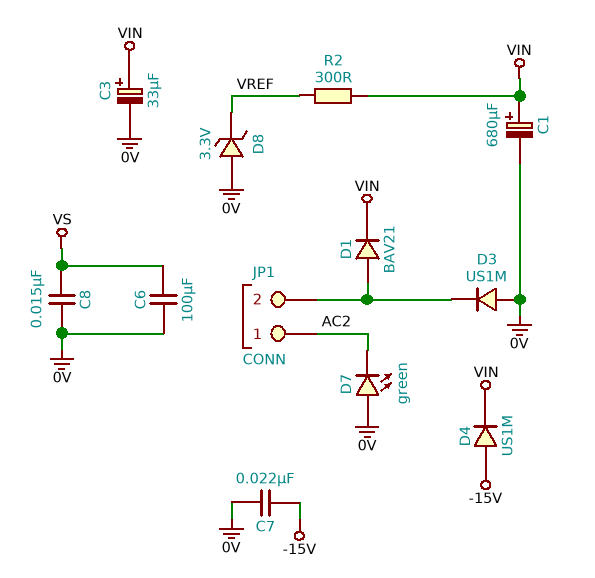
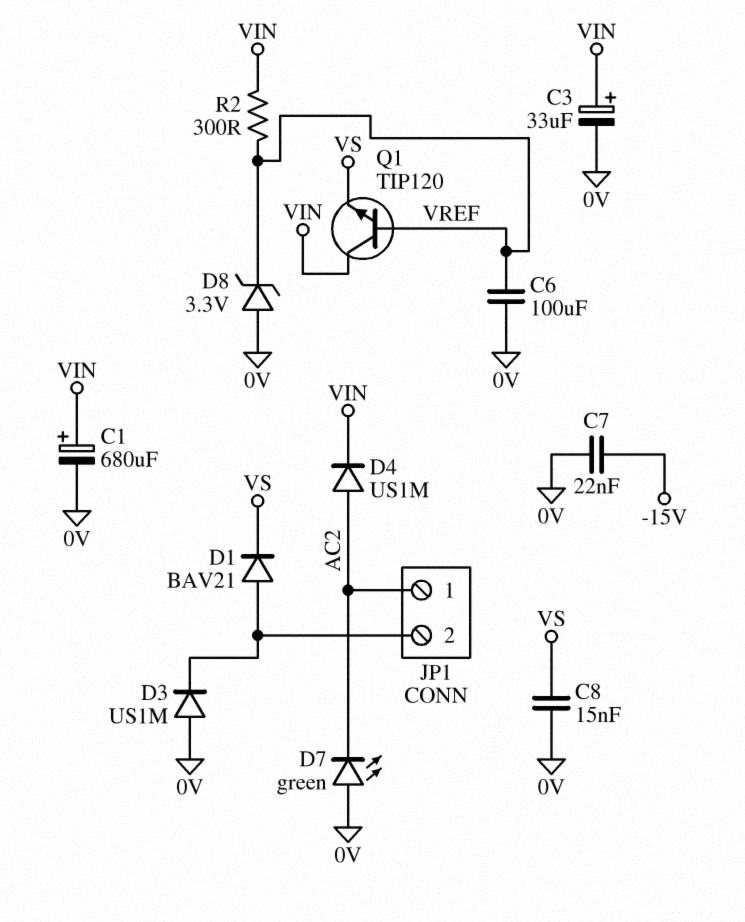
C6: 100uF (0V, VS) -> 100uF (0V, VREF)
D1: diode BAV21 (A JP1/2, K VIN) -> diode BAV21 (A JP1/2, K VS)
D4: diode US1M (A -15V, K VIN) -> diode US1M (A AC2, K VIN)
Q1: none -> NPN TIP120 (B VREF, C VIN, E VS)

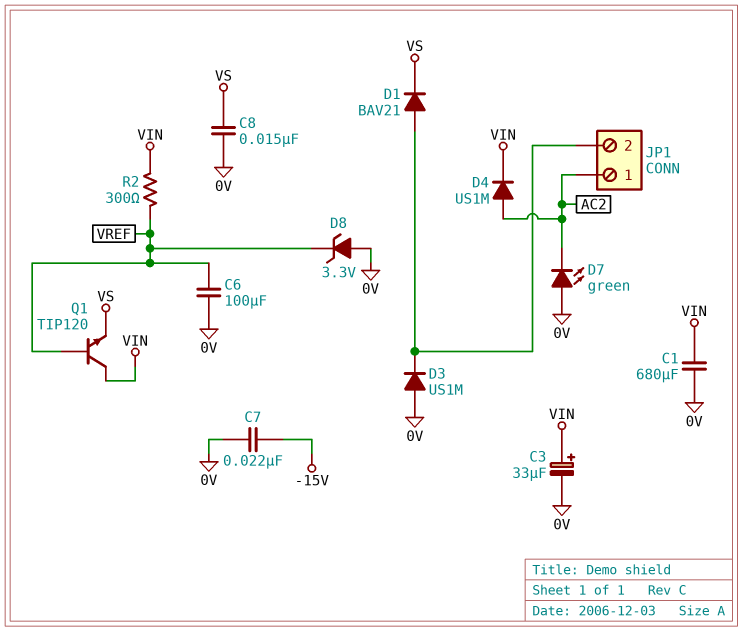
C1: 680uF (plus VIN, minus 0V) -> 680uF (0V, VIN)

